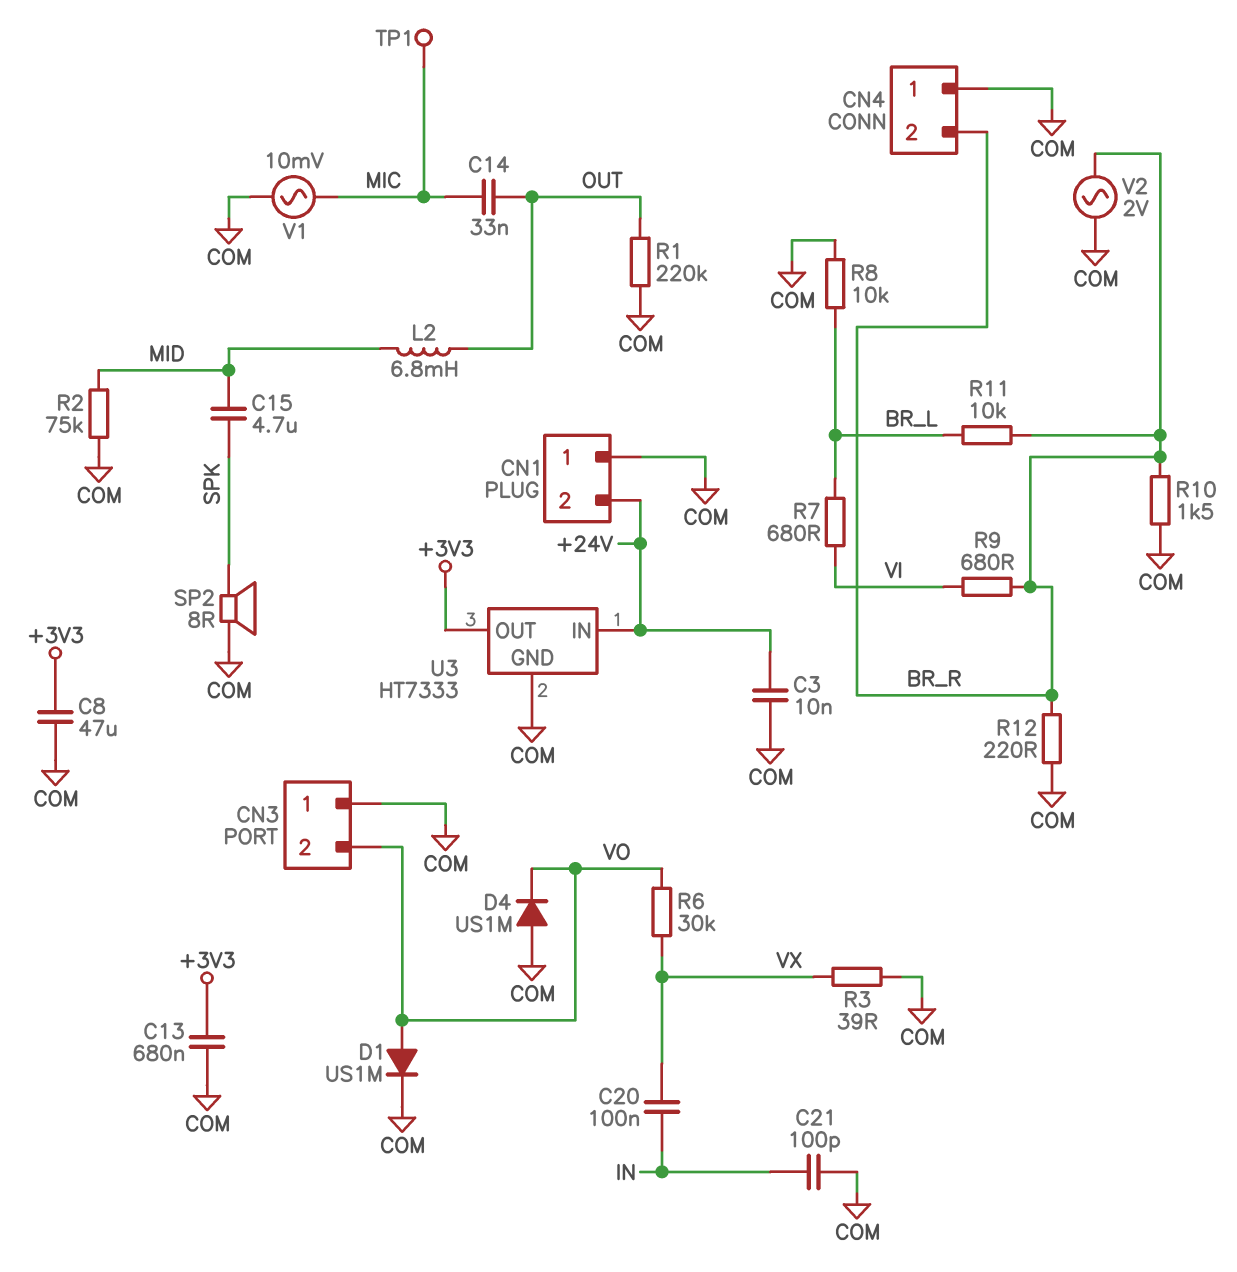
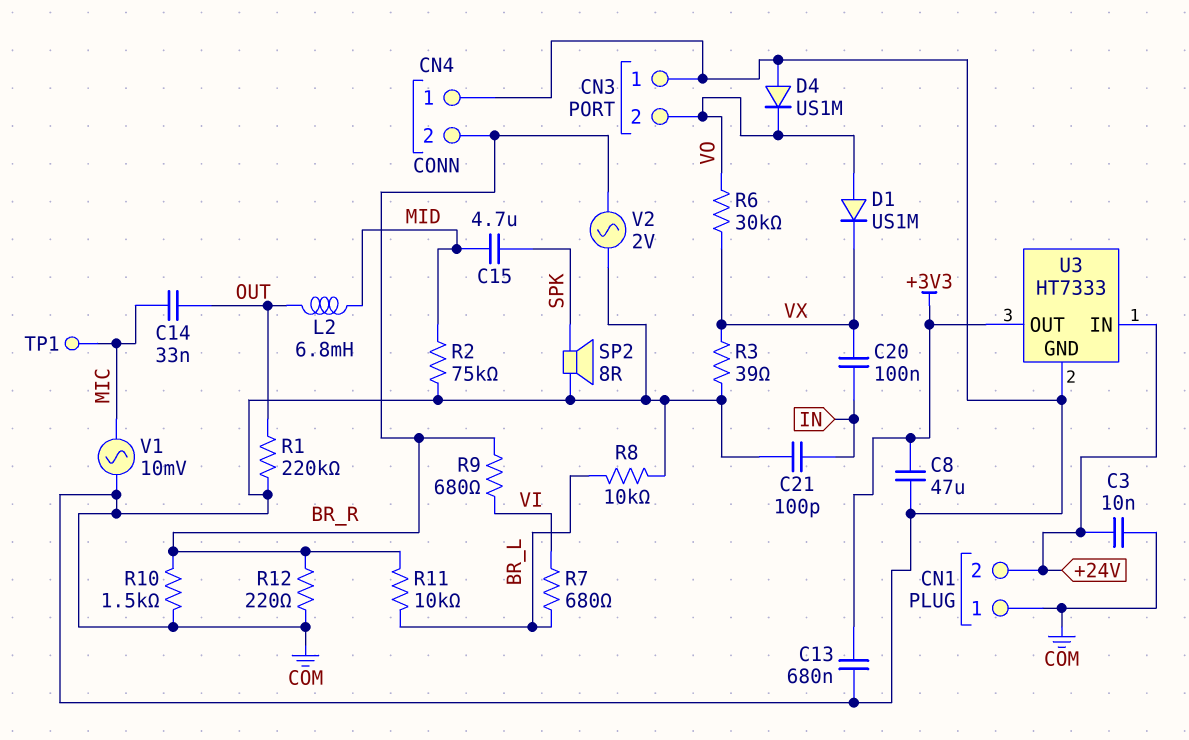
D1: diode US1M (A VO, K COM) -> diode US1M (A VO, K VX)

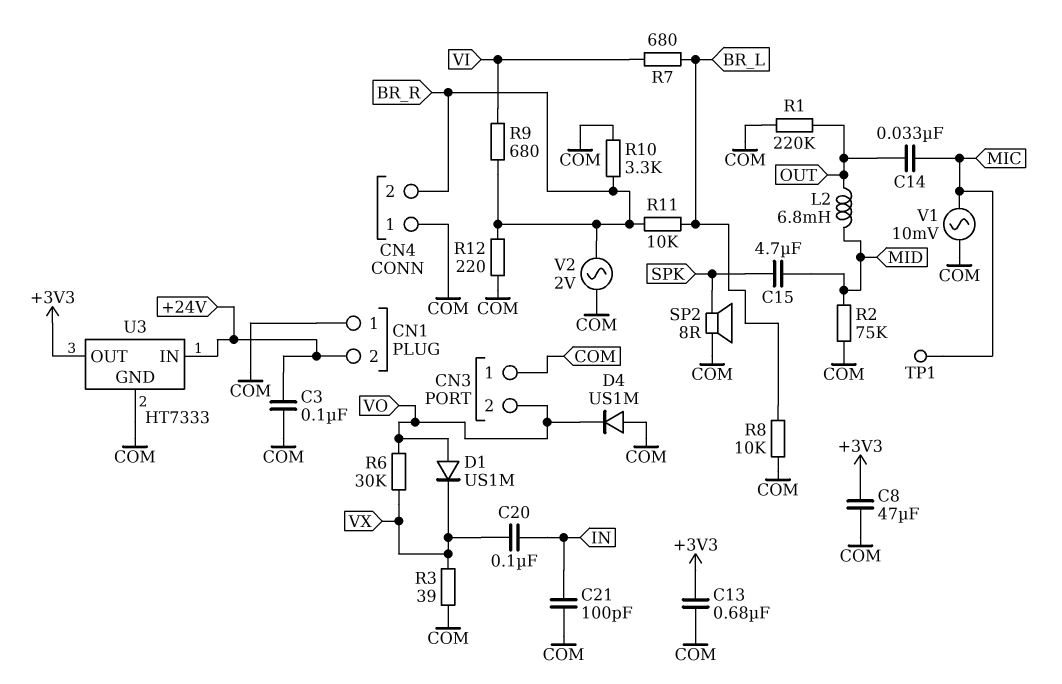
C3: 10nF (+24V, COM) -> 100nF (+24V, COM)
R10: 1.5k (BR_R, COM) -> 3.3k (BR_R, COM)

